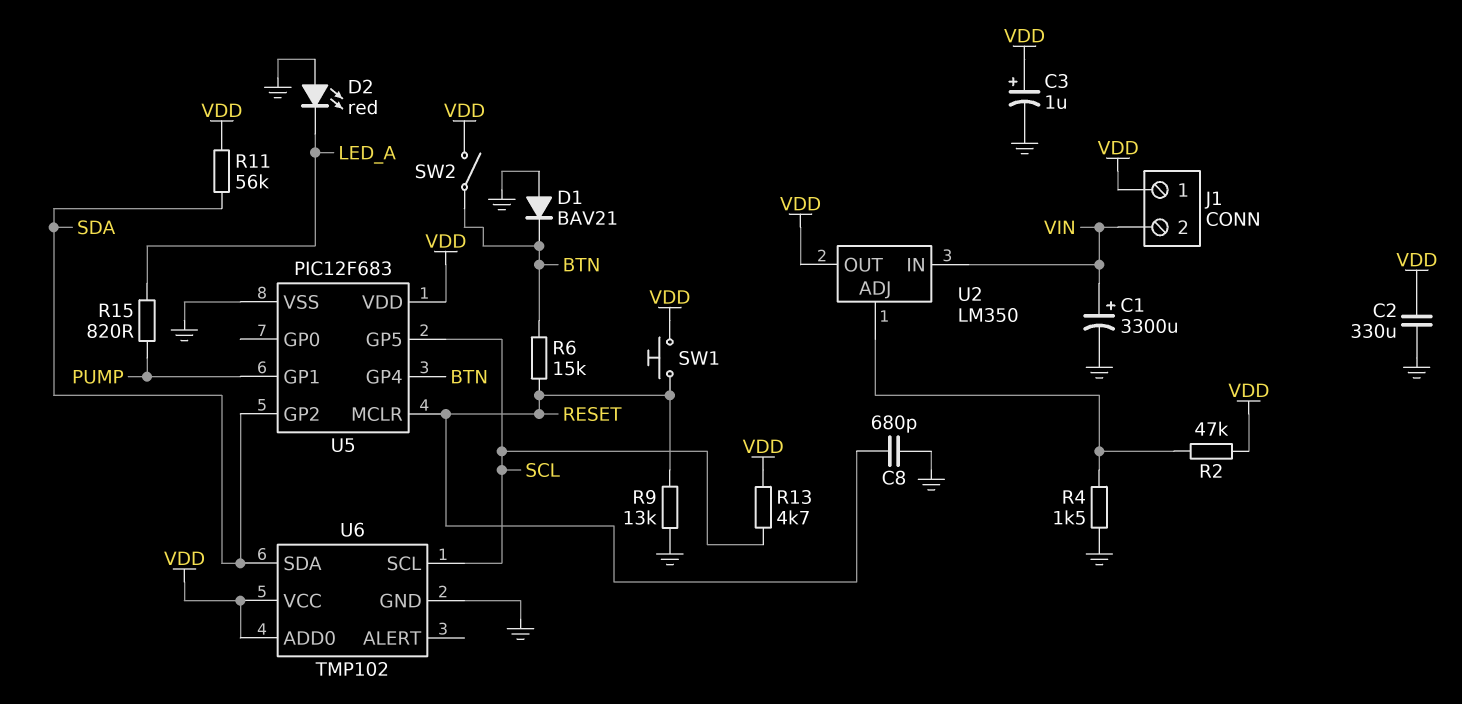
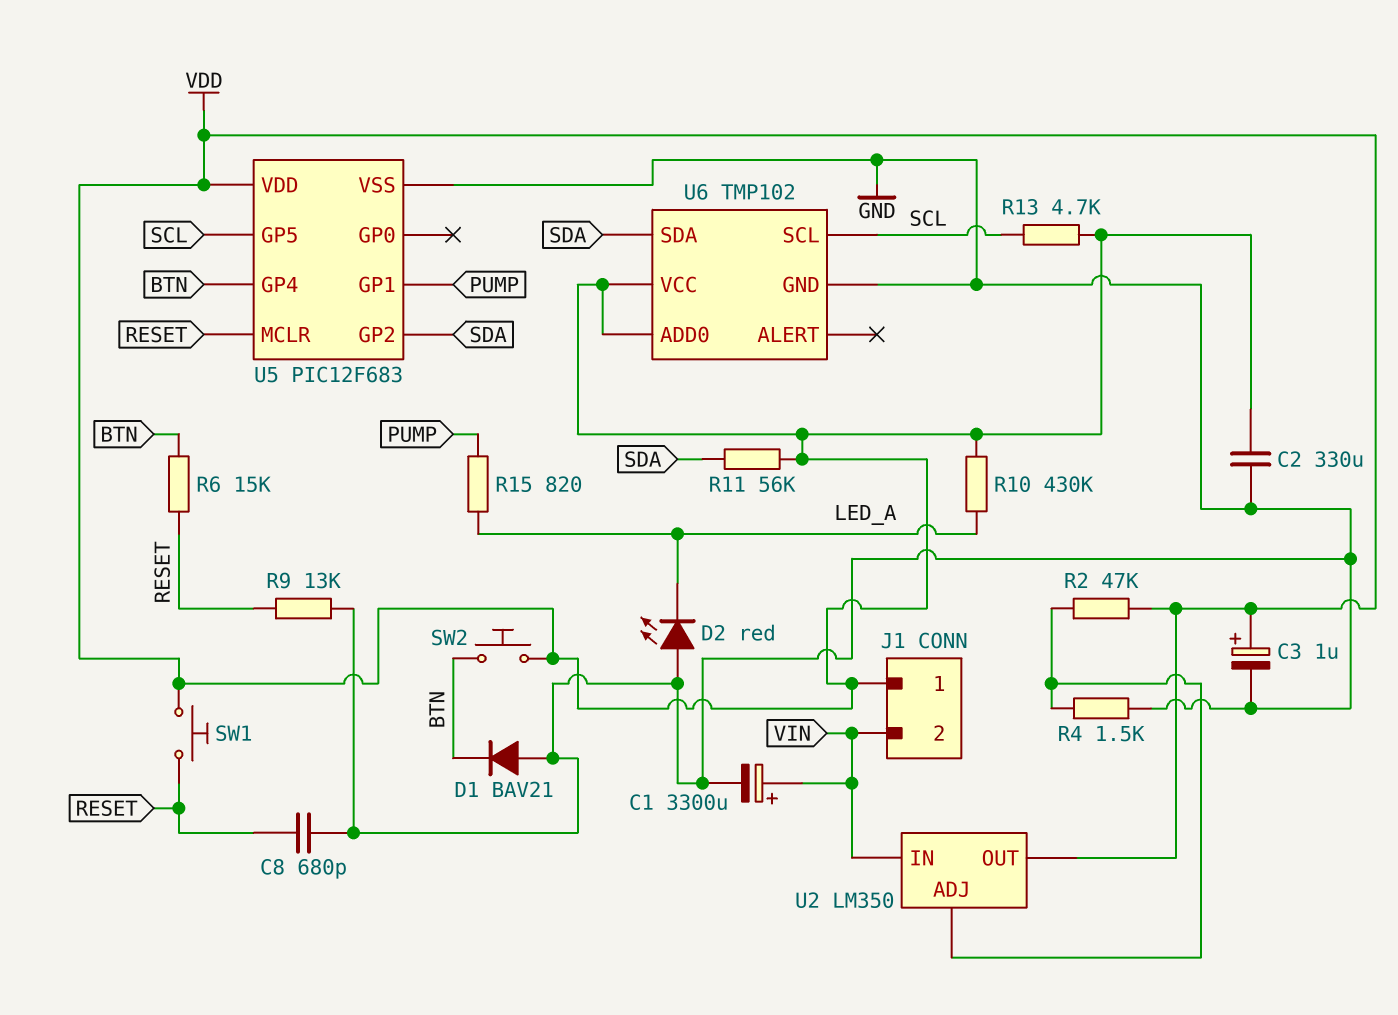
R10: none -> 430k (LED_A, VDD)
SW2: switch (BTN, VDD) -> button (BTN, VDD)

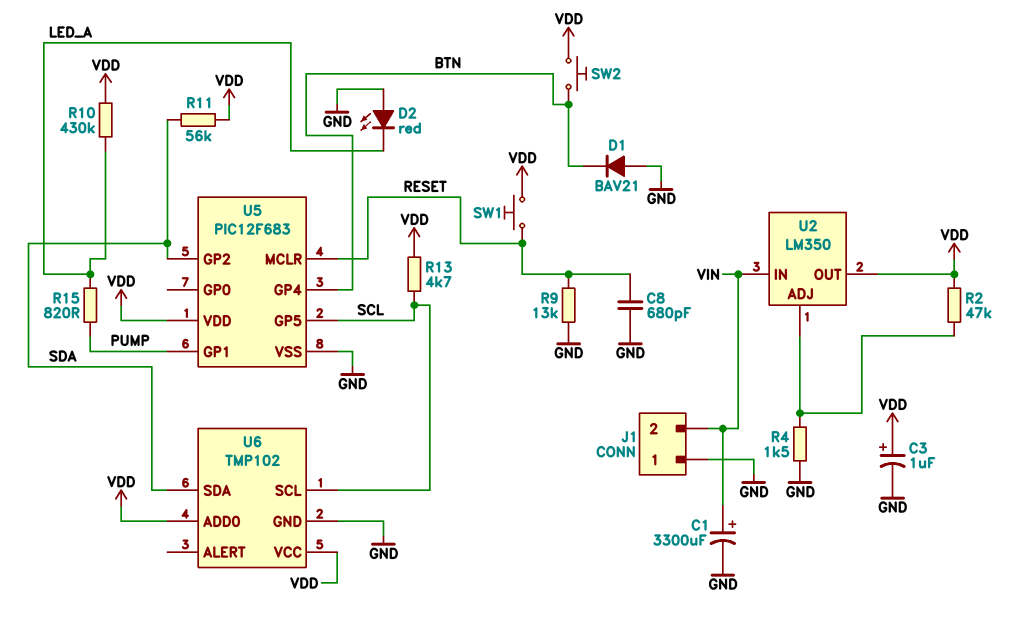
C2: 330uF (GND, VDD) -> none
J1 pin 1: VDD -> GND
R6: 15k (BTN, RESET) -> none

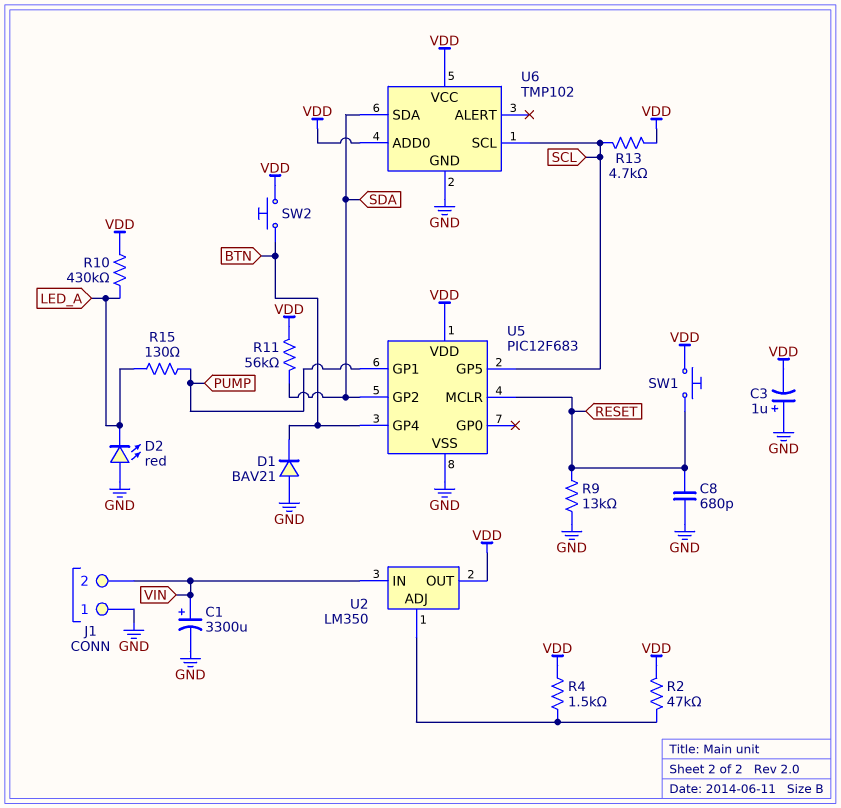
C3: 1uF (plus VDD, minus GND) -> 1uF (plus GND, minus VDD)
R4: 1.5k (GND, U2/ADJ) -> 1.5k (U2/ADJ, VDD)
R15: 820 (LED_A, PUMP) -> 130 (LED_A, PUMP)

